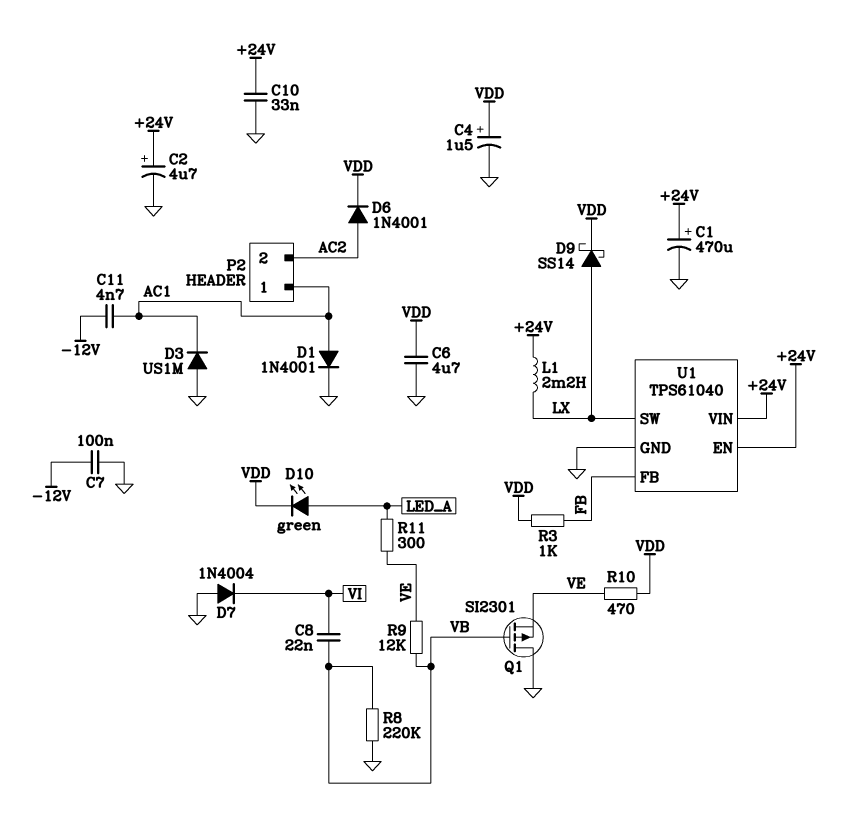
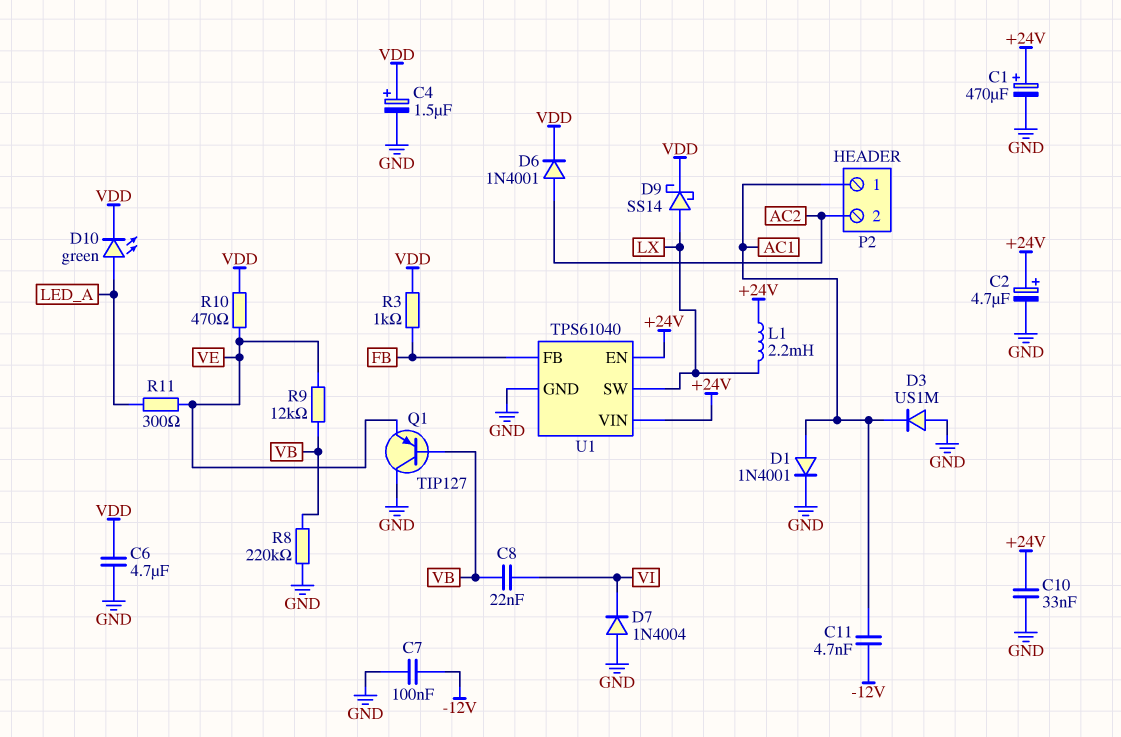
Q1: PMOS SI2301 (G VB, D GND, S VE) -> PNP TIP127 (B VB, C GND, E VE)

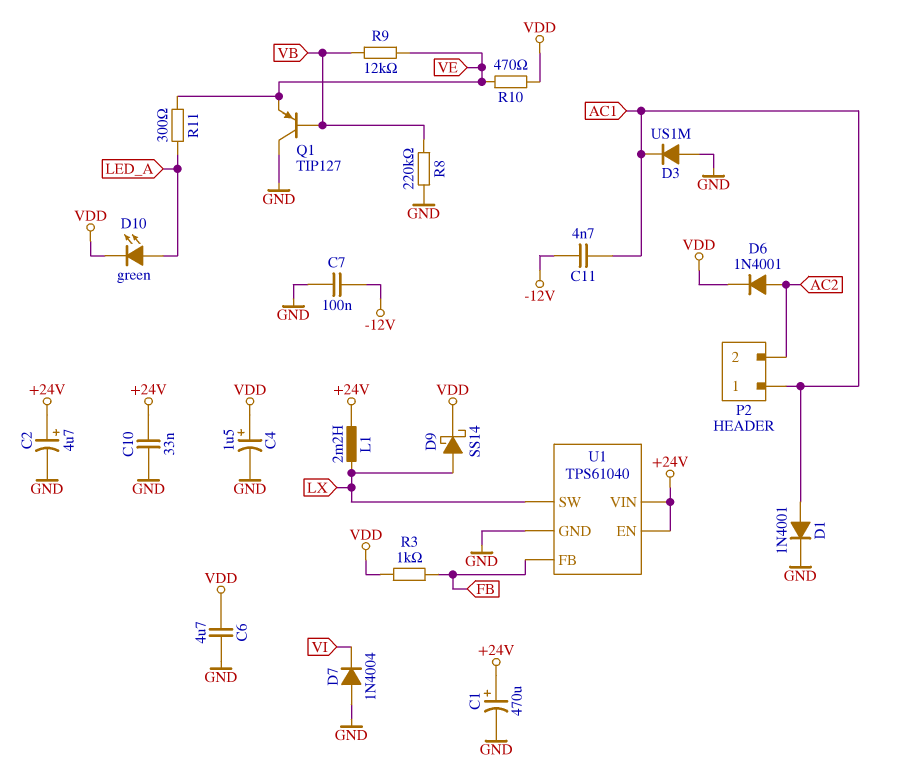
C8: 22nF (VB, VI) -> none

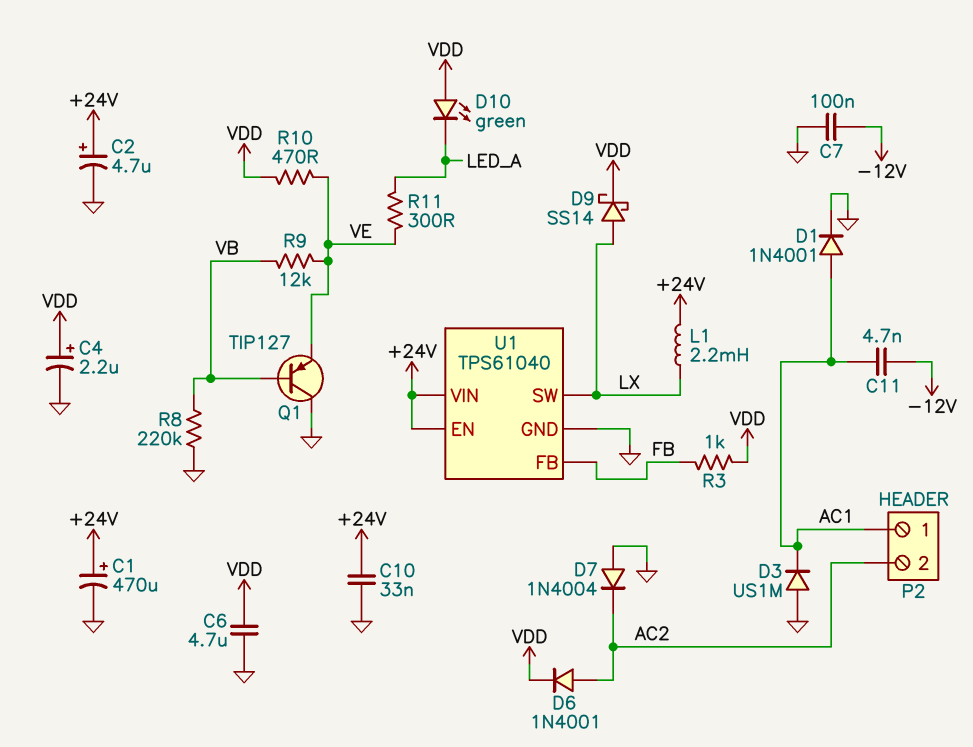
C4: 1.5uF (plus VDD, minus GND) -> 2.2uF (plus VDD, minus GND)
D7: diode 1N4004 (A GND, K VI) -> diode 1N4004 (A GND, K AC2)
D10: LED green (A LED_A, K VDD) -> LED green (A VDD, K LED_A)

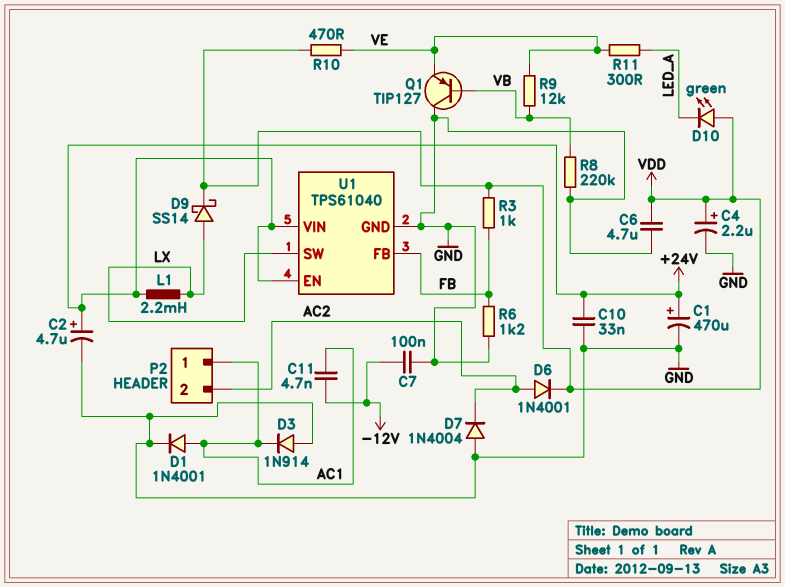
D3: diode US1M (A GND, K AC1) -> diode 1N914 (A GND, K AC1)
R6: none -> 1.2k (FB, GND)

